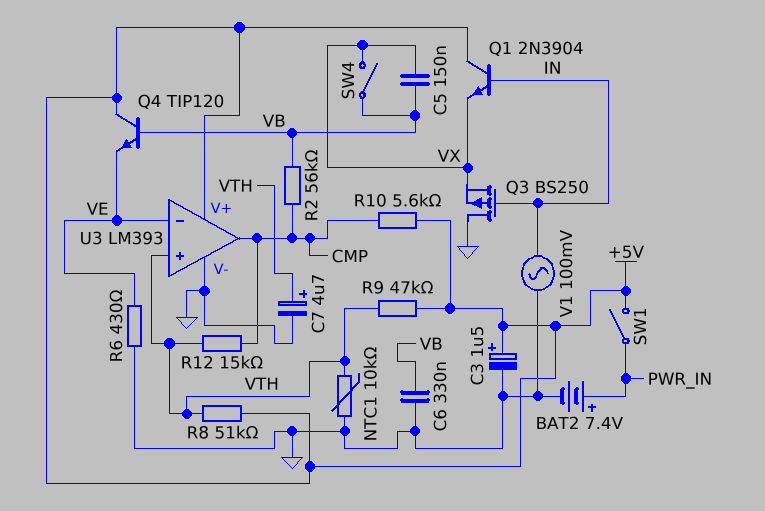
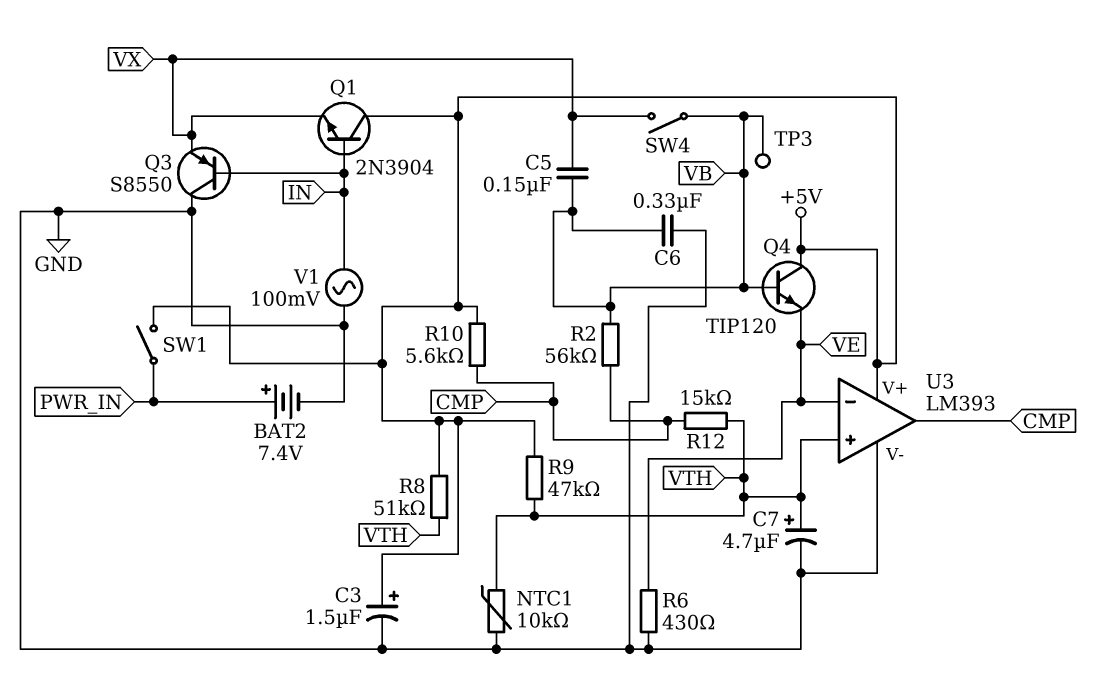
Q3: PMOS BS250 (G IN, D GND, S VX) -> PNP S8550 (B IN, C GND, E VX)
TP3: none -> test point (VB)

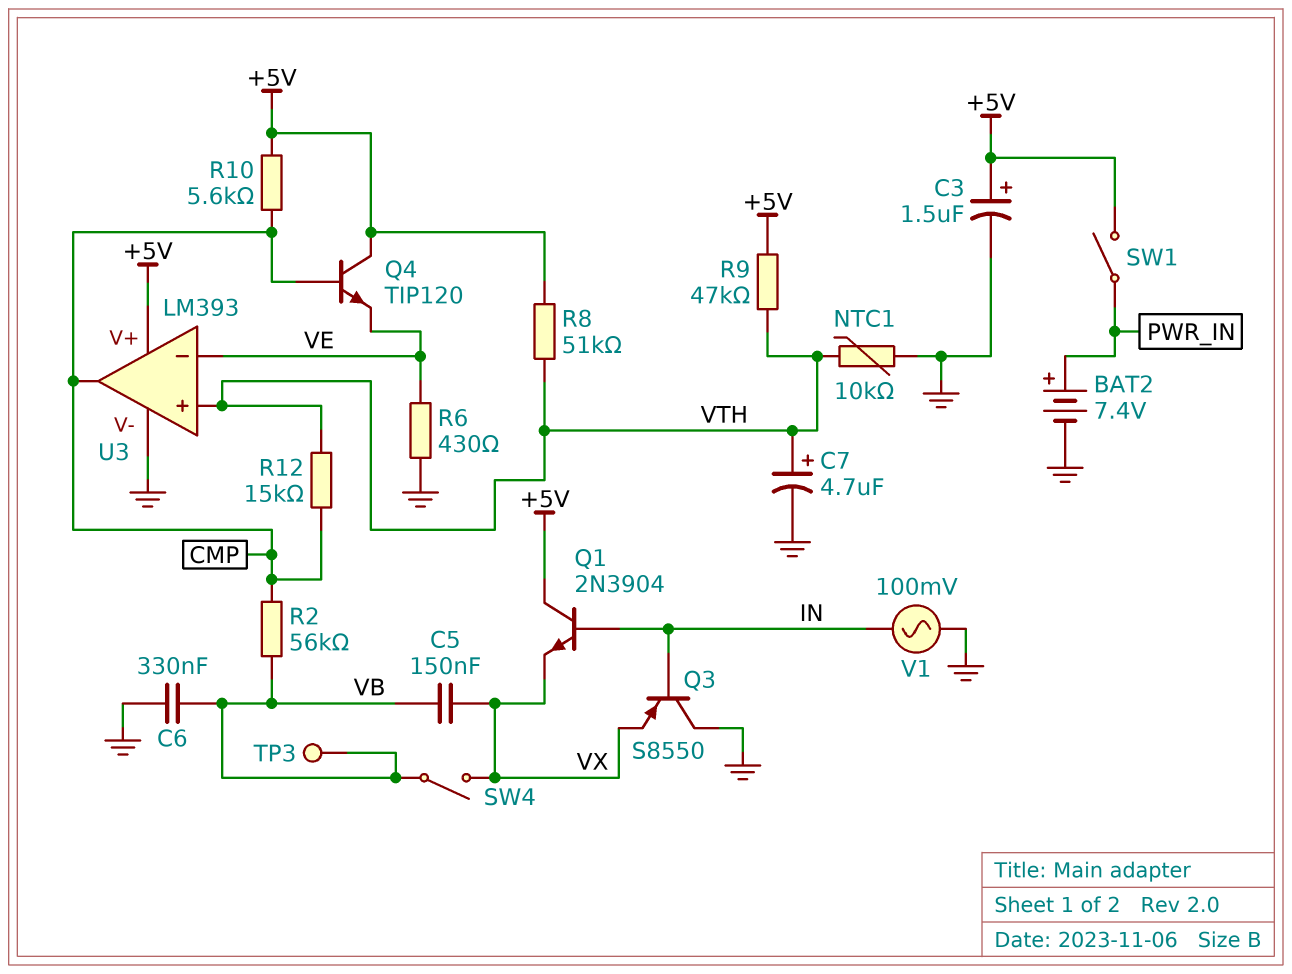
Q4: NPN TIP120 (B VB, C +5V, E VE) -> NPN TIP120 (B CMP, C +5V, E VE)

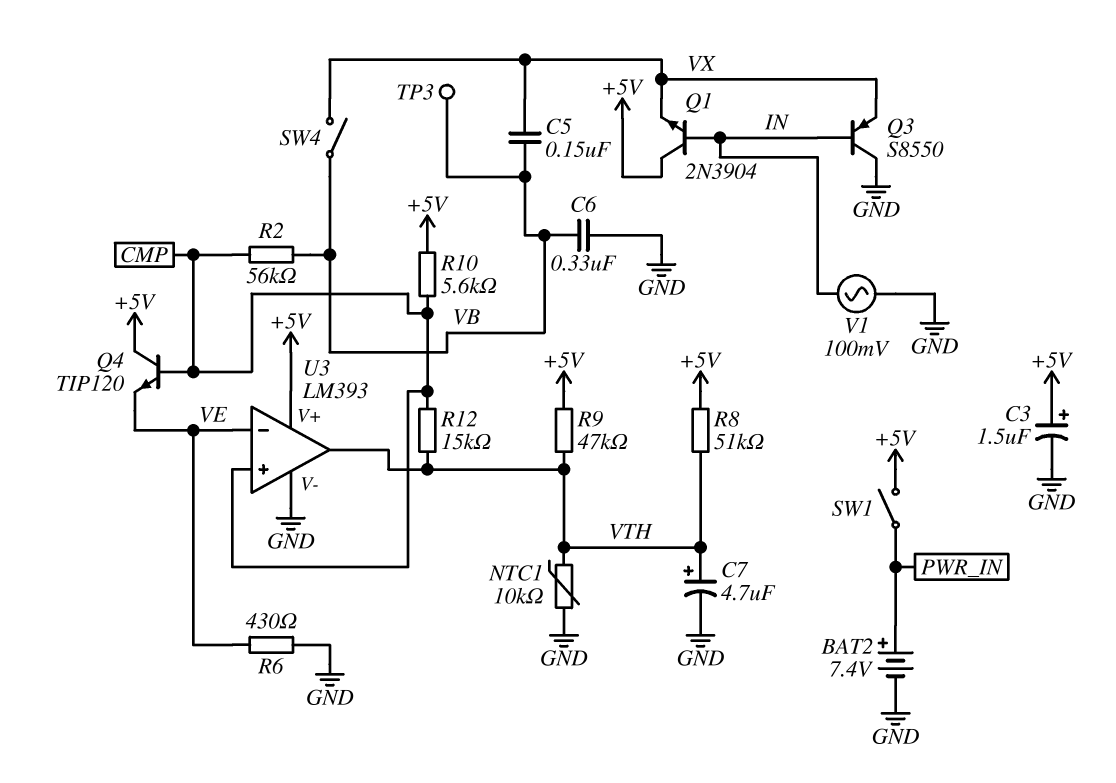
U3 pin in+: VTH -> CMP
U3 pin out: CMP -> VTH

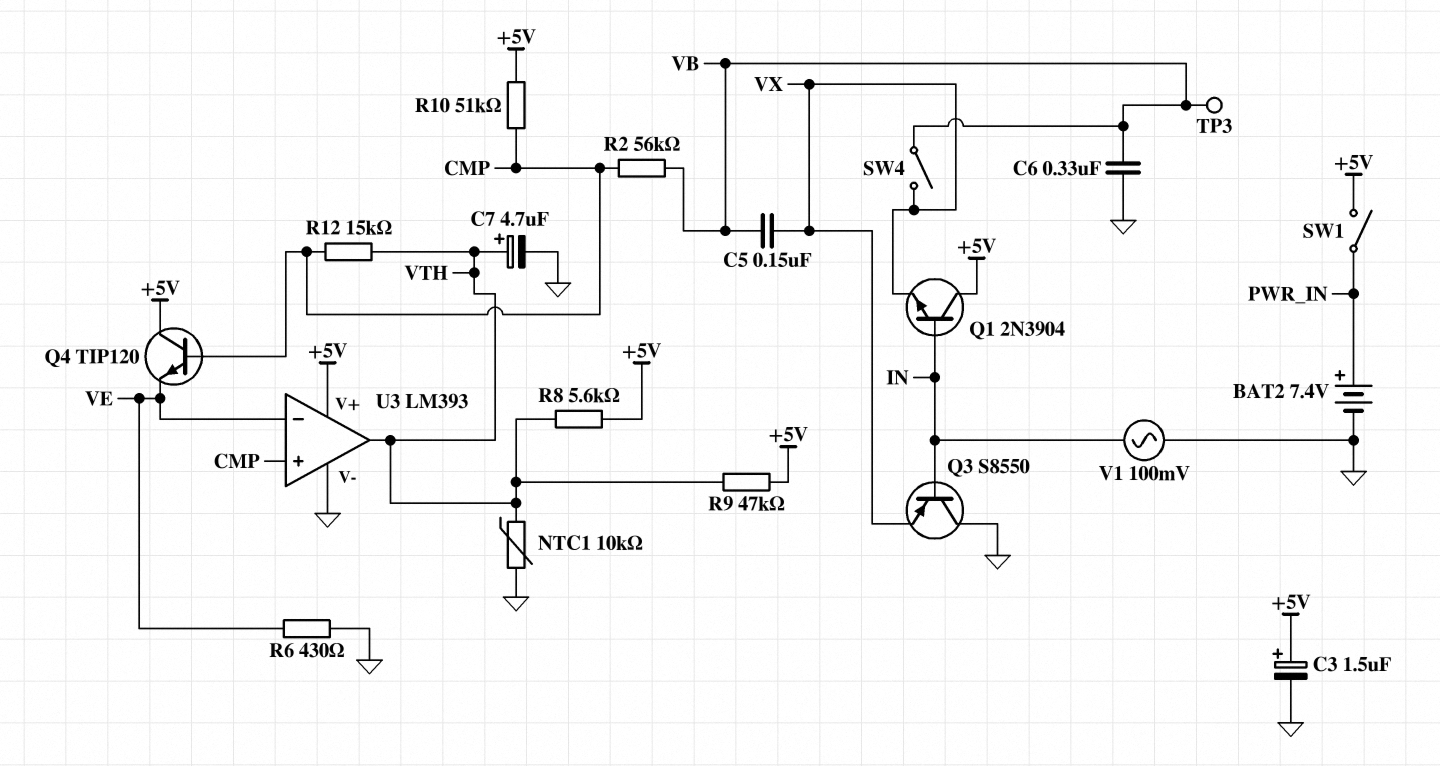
R8: 51k (+5V, VTH) -> 5.6k (+5V, VTH)
R10: 5.6k (+5V, CMP) -> 51k (+5V, CMP)

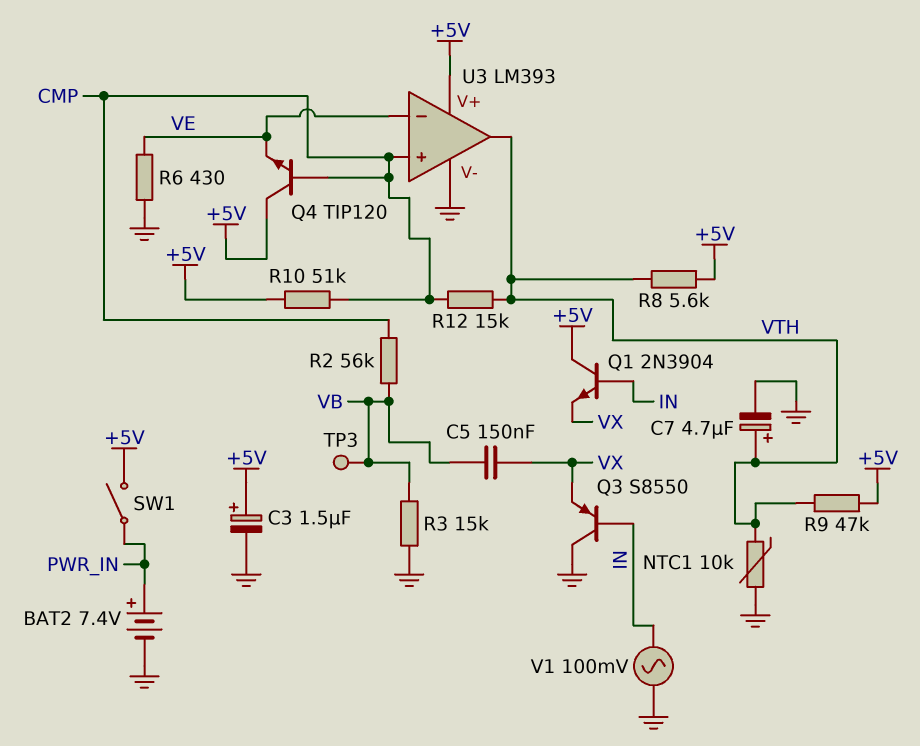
C6: 330nF (GND, VB) -> none
R3: none -> 15k (GND, VB)
SW4: switch (VB, VX) -> none

